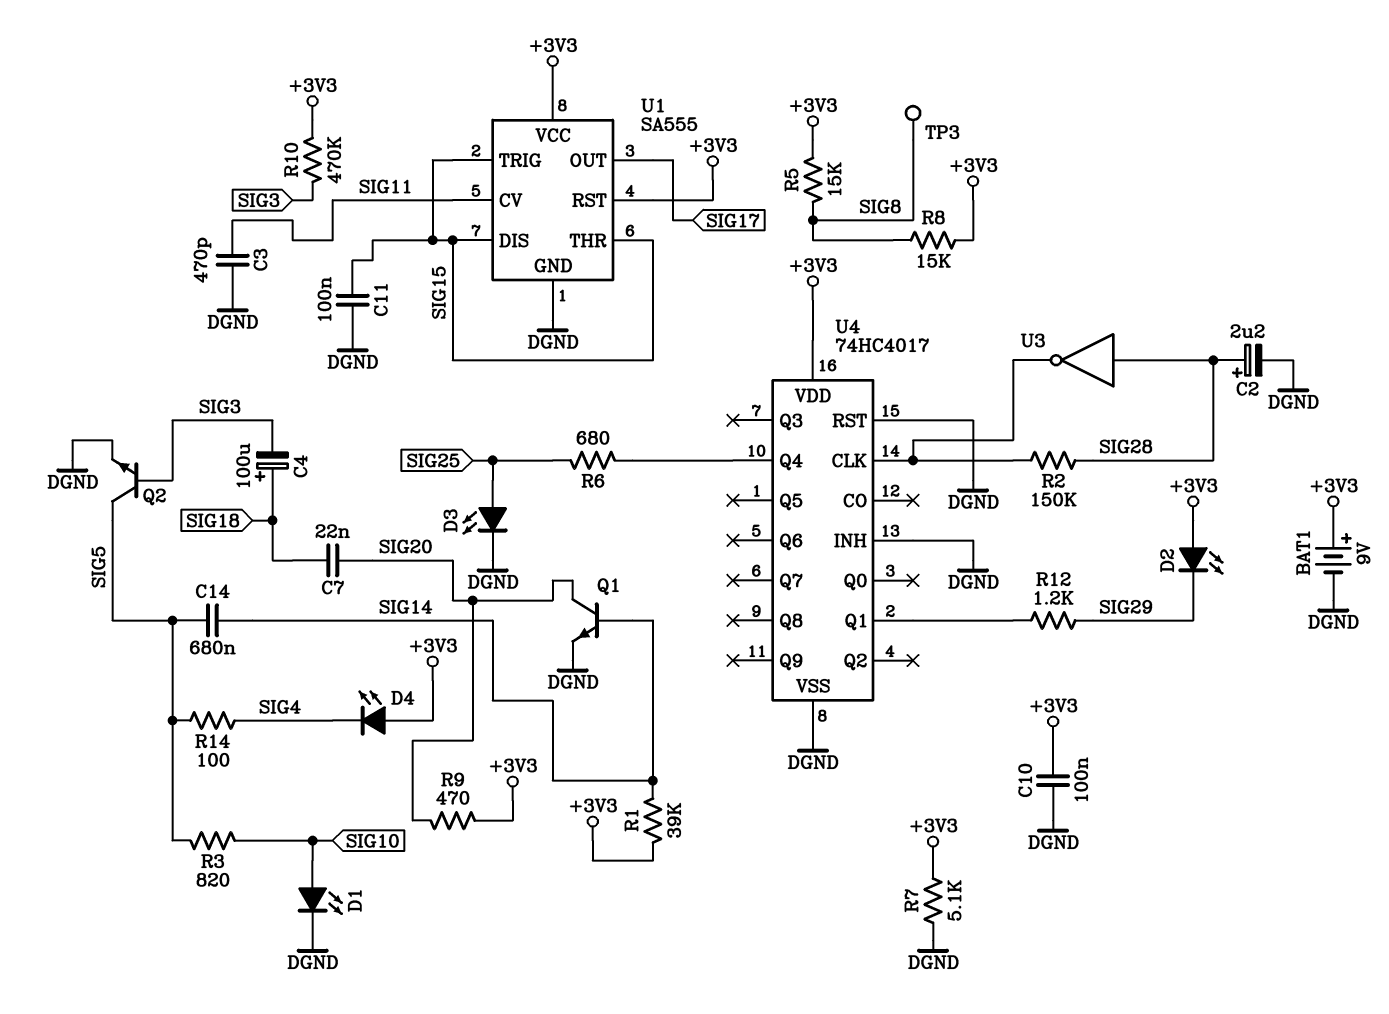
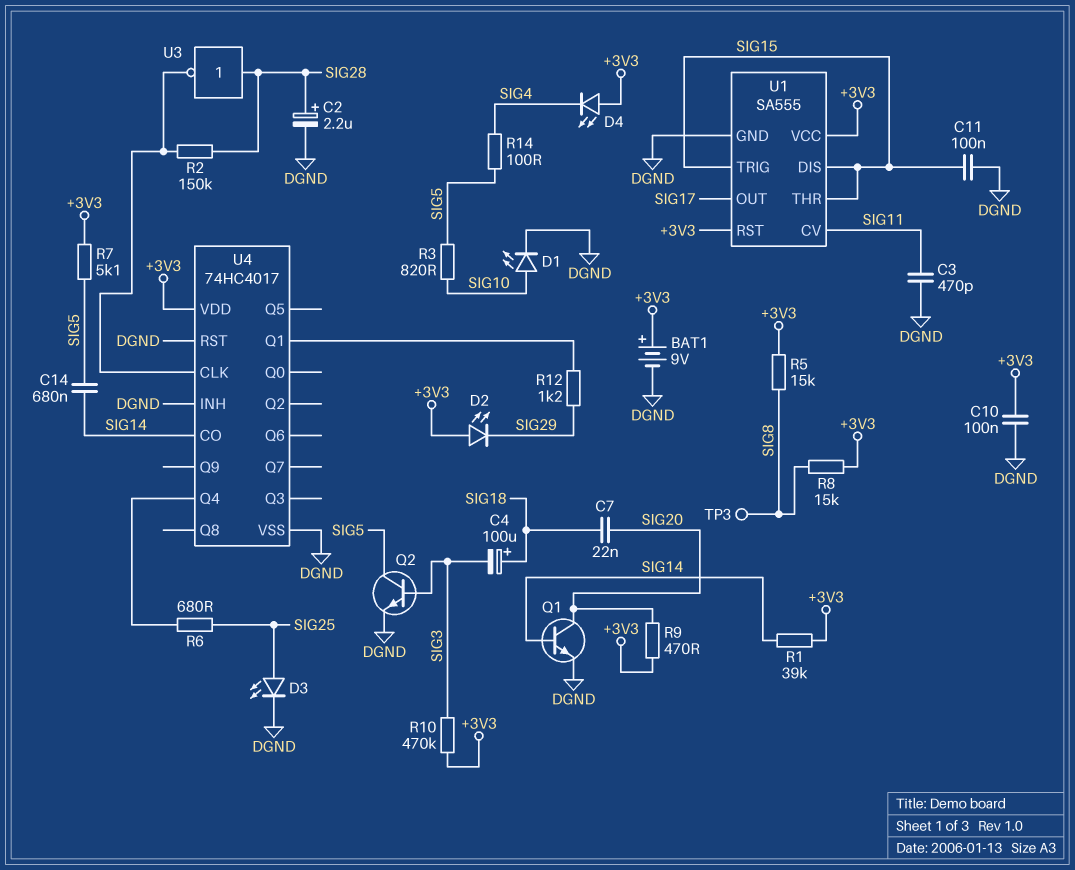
R7: 5.1k (+3V3, DGND) -> 5.1k (+3V3, SIG5)
U4 pin CO: none -> SIG14

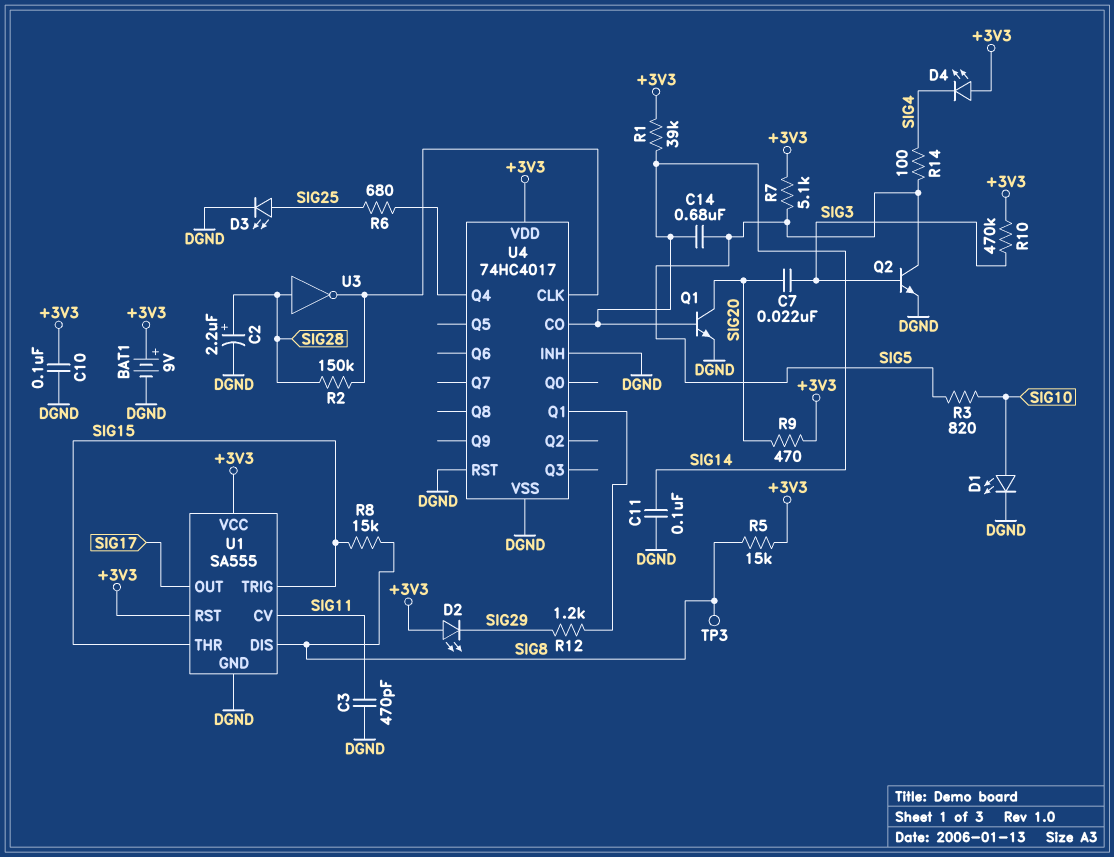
C4: 100uF (plus SIG18, minus SIG3) -> none
C7: 22nF (SIG18, SIG20) -> 22nF (SIG3, SIG20)
C11: 100nF (DGND, SIG15) -> 100nF (DGND, SIG14)
R8: 15k (+3V3, SIG8) -> 15k (SIG8, SIG15)
U1 pin DIS: SIG15 -> SIG8

